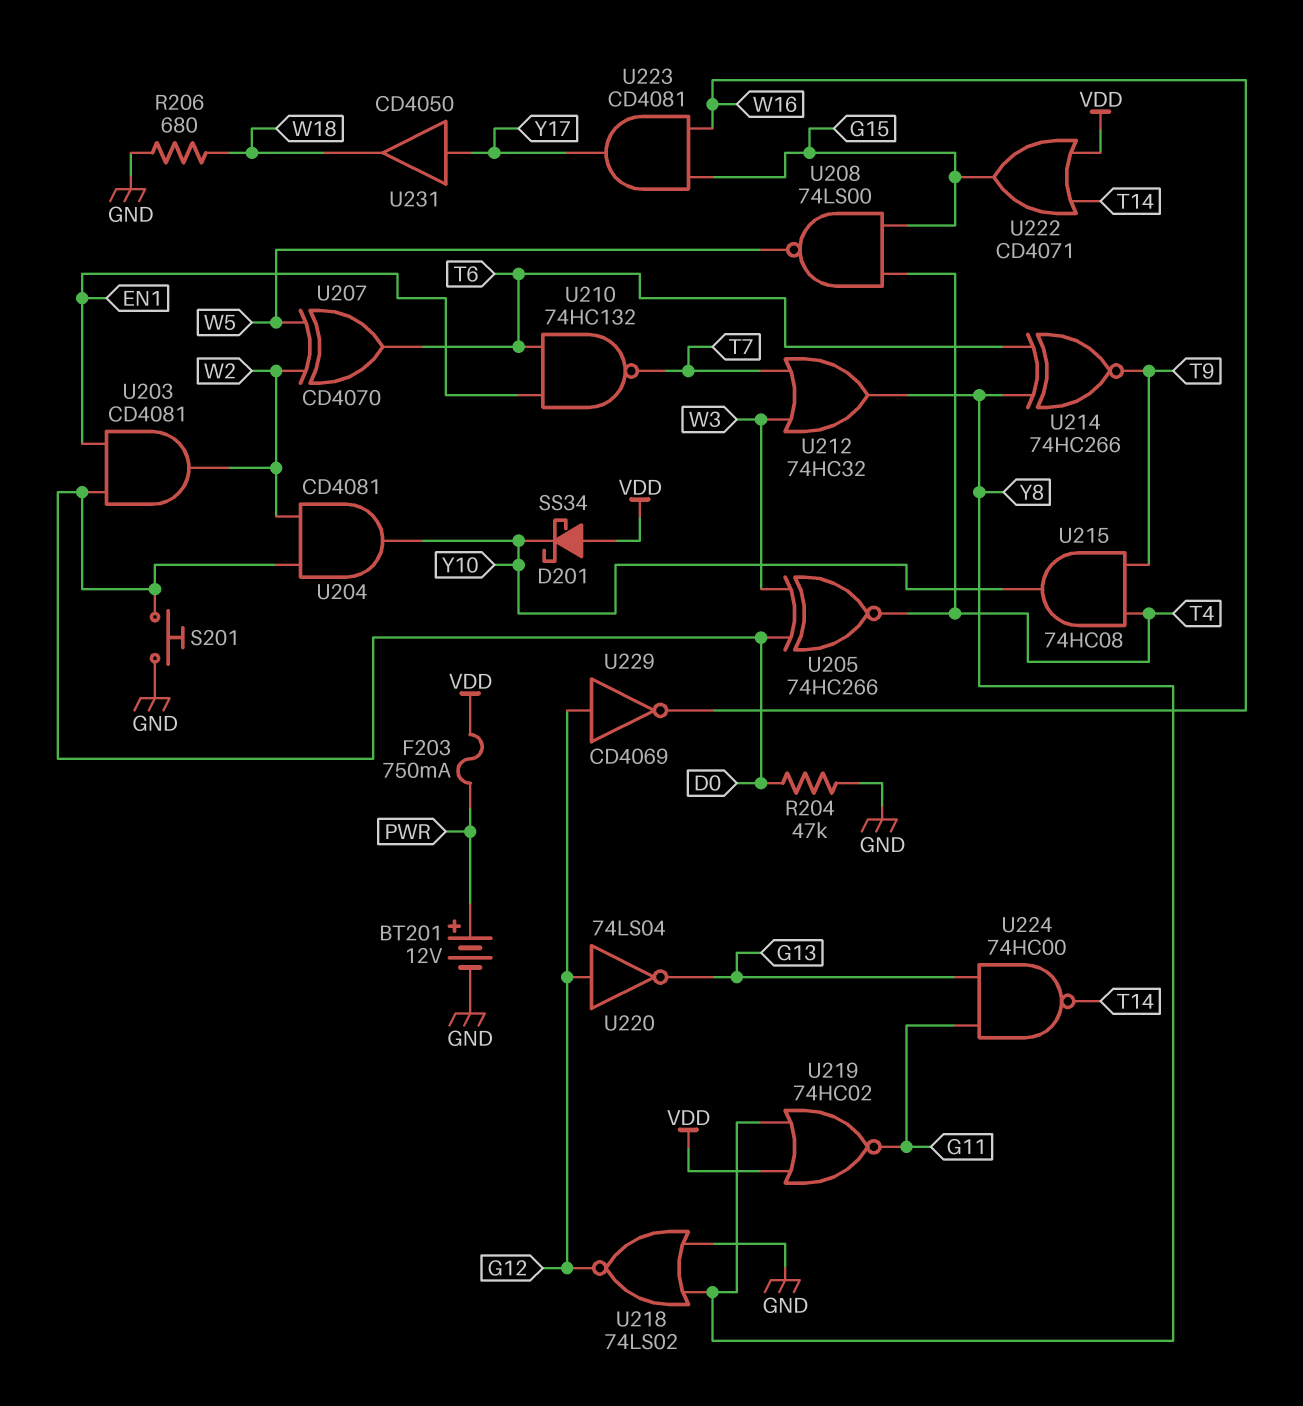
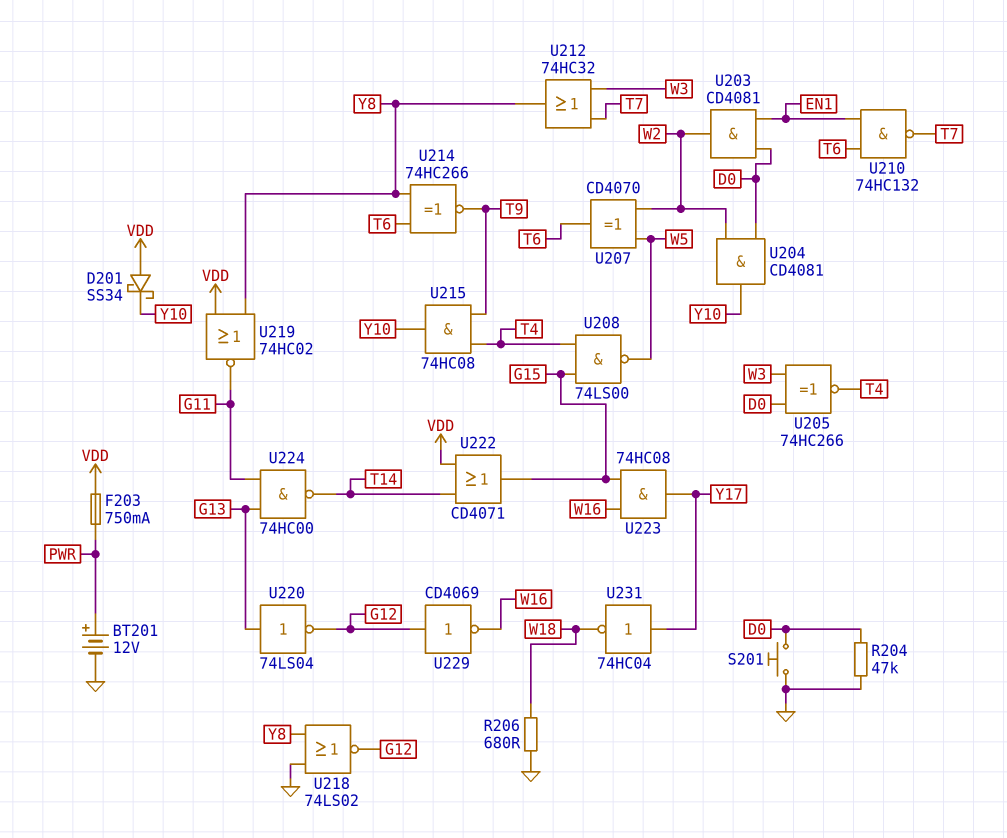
U220: NOT 74LS04 (in G12, out G13) -> NOT 74LS04 (in G13, out G12)
U223: AND CD4081 (in G15, in W16, out Y17) -> AND 74HC08 (in G15, in W16, out Y17)
U231: buffer CD4050 (in Y17, out W18) -> NOT 74HC04 (in Y17, out W18)

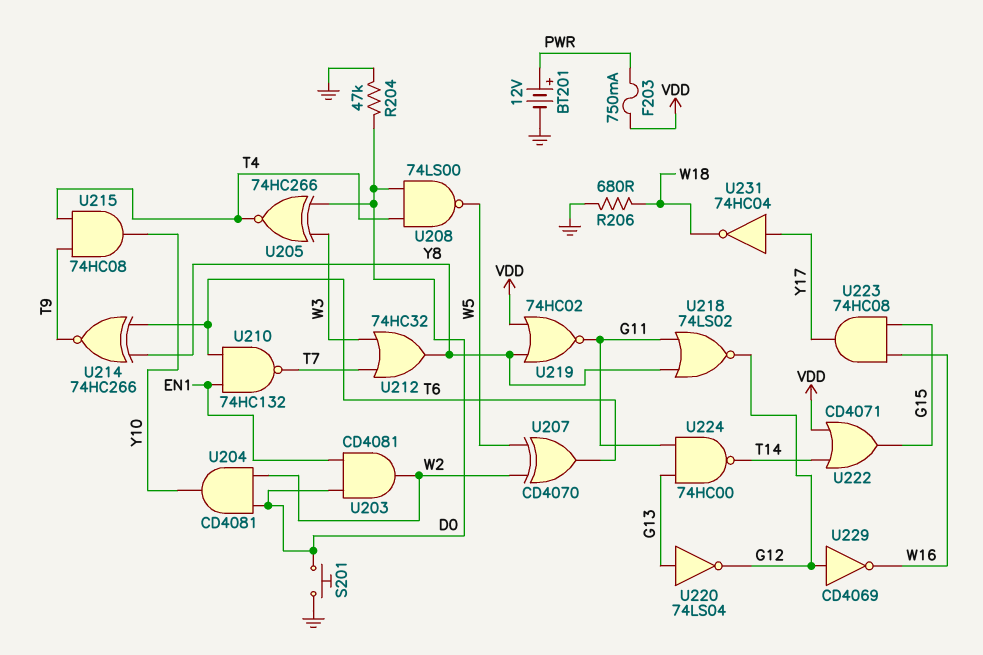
D201: schottky SS34 (A VDD, K Y10) -> none
U208: NAND 74LS00 (in G15, in T4, out W5) -> NAND 74LS00 (in D0, in T4, out W5)
U218: NOR 74LS02 (in GND, in Y8, out G12) -> NOR 74LS02 (in G11, in Y8, out G12)

